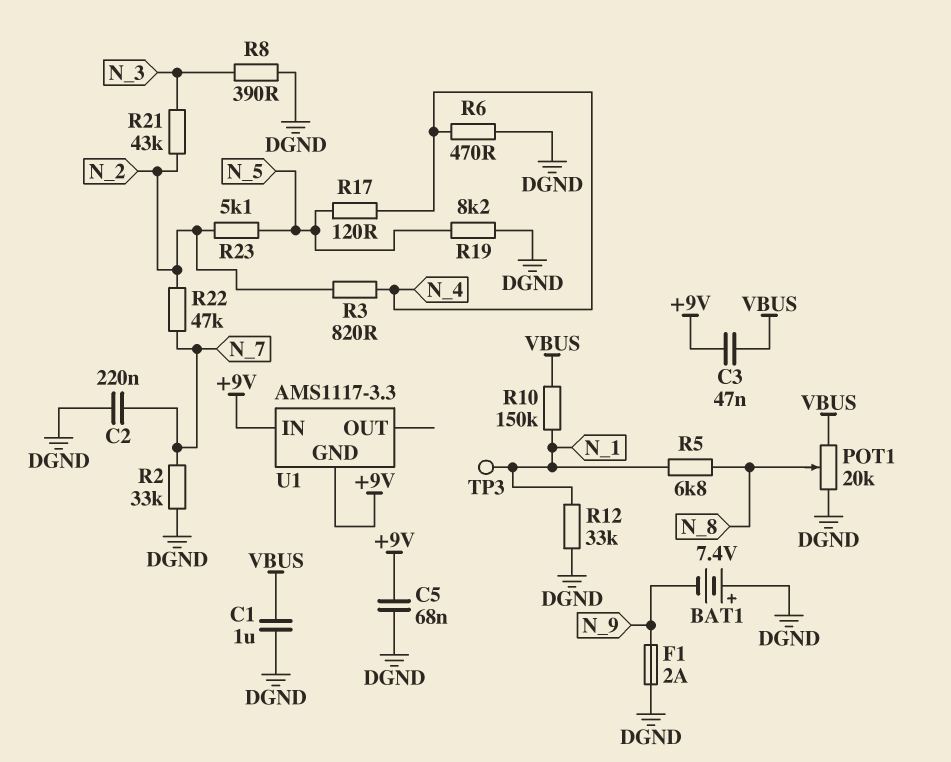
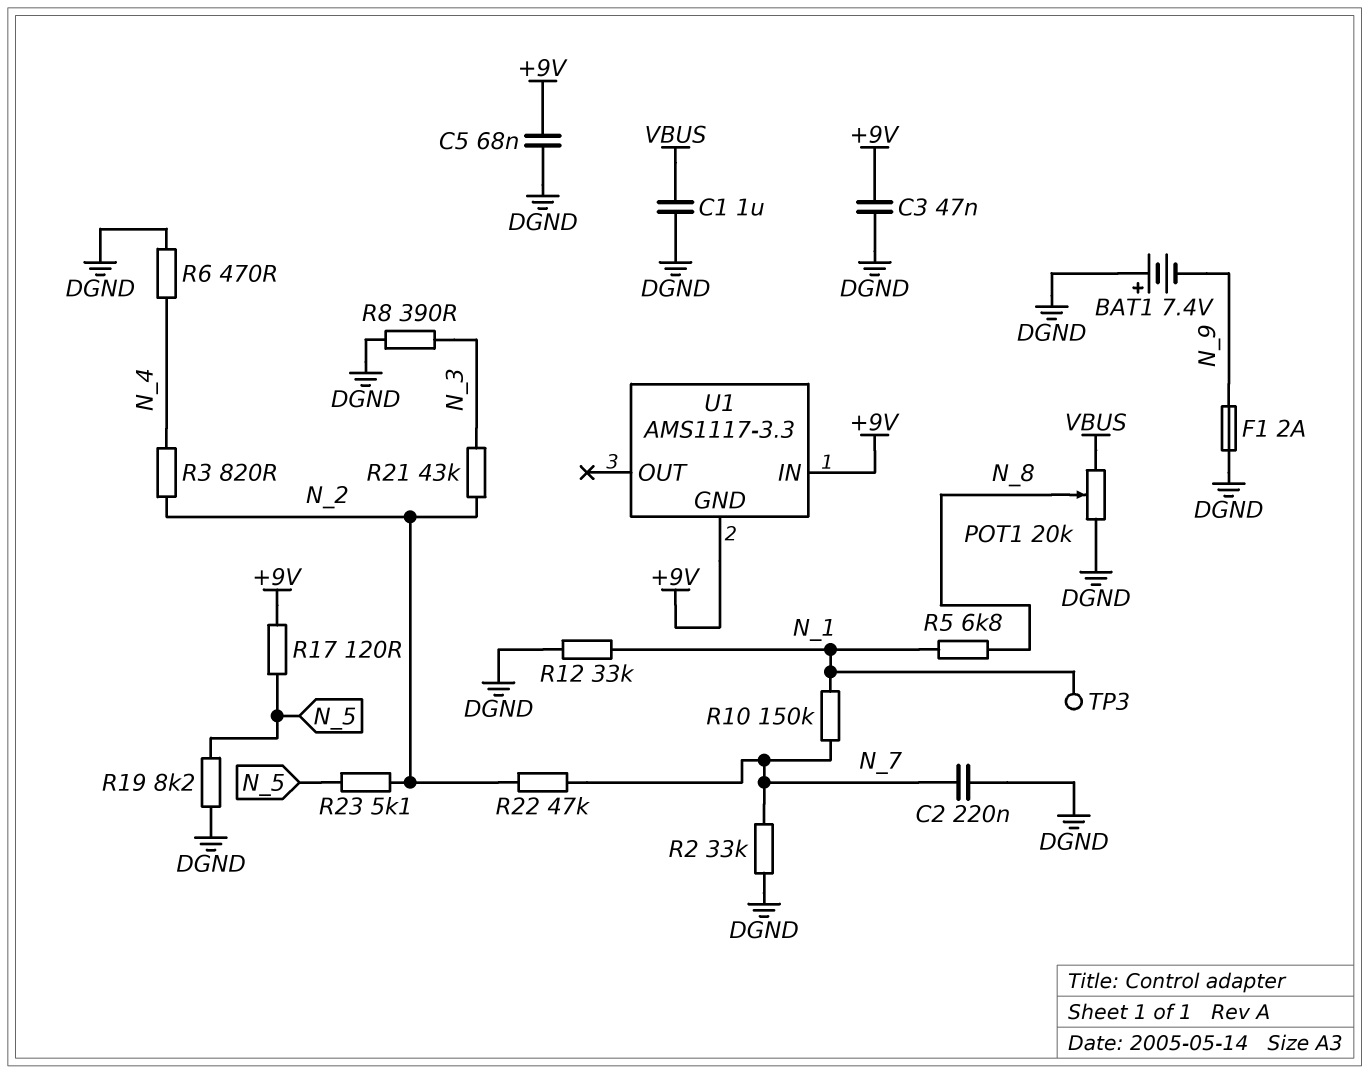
C3: 47nF (+9V, VBUS) -> 47nF (+9V, DGND)
R10: 150k (N_1, VBUS) -> 150k (N_1, N_7)
R17: 120 (N_4, N_5) -> 120 (+9V, N_5)

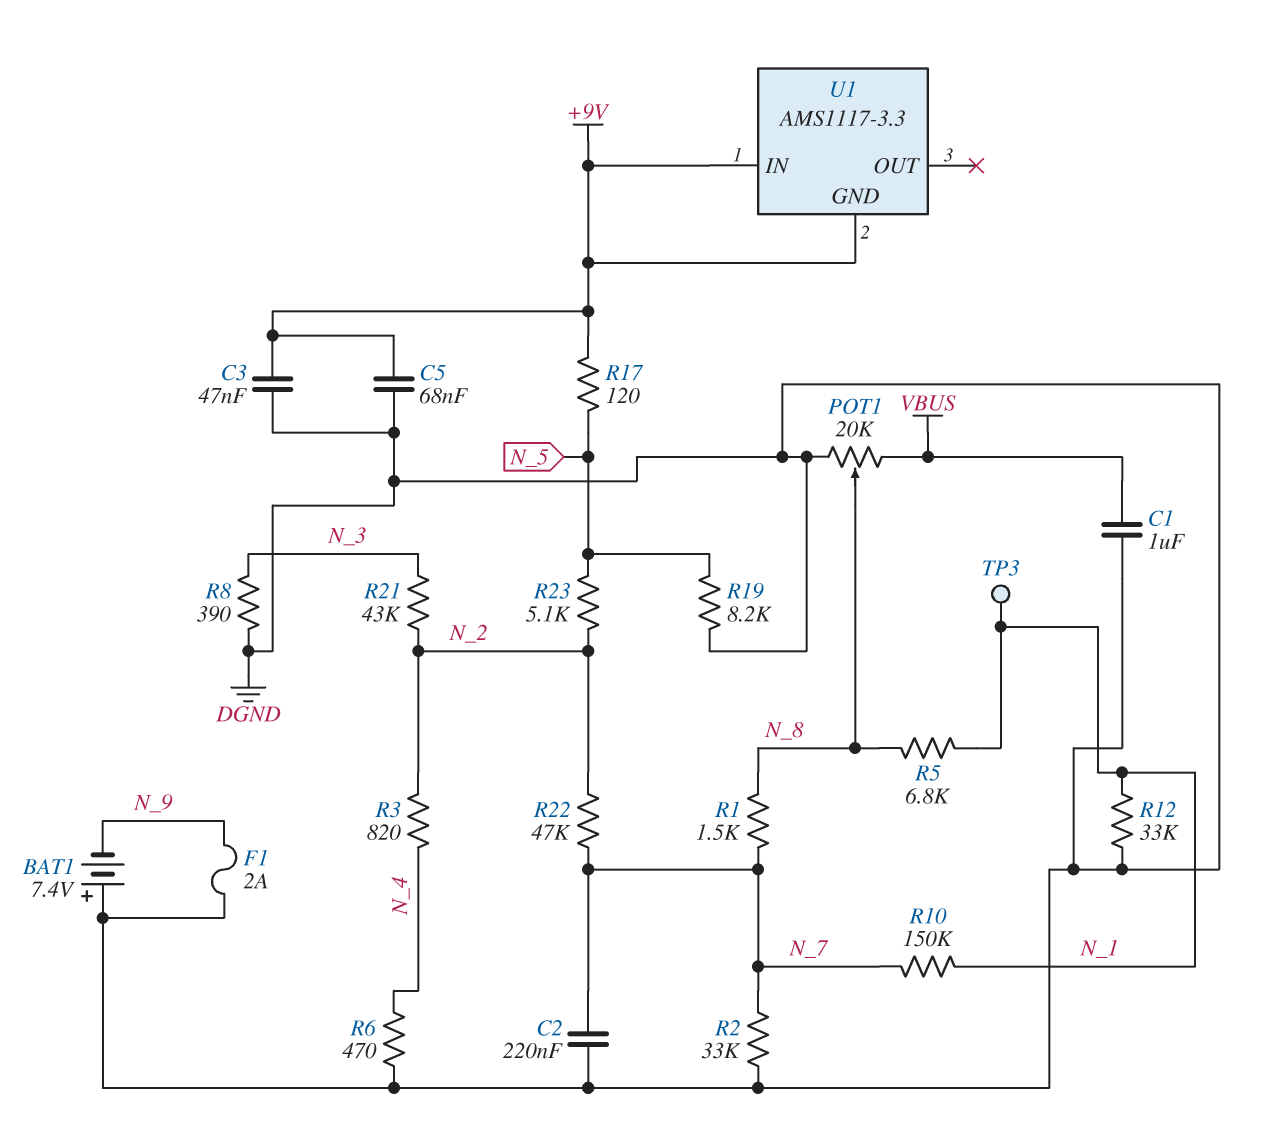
R1: none -> 1.5k (N_7, N_8)

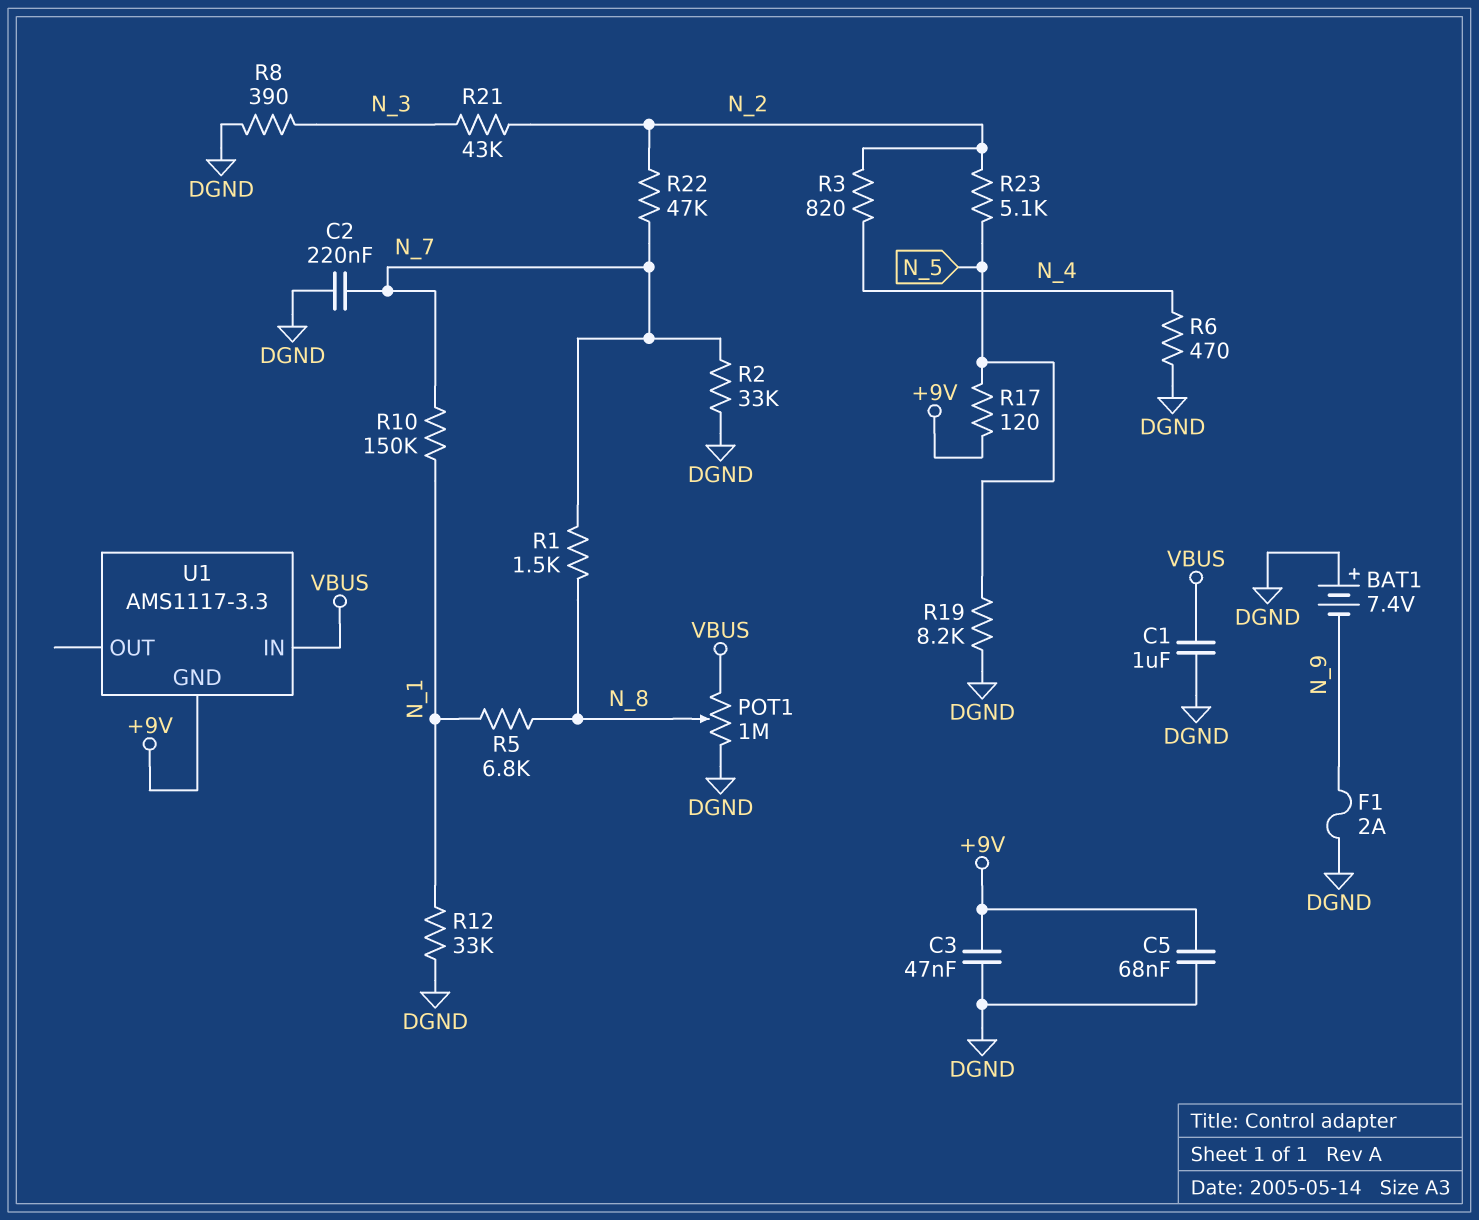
POT1: 20k (DGND, VBUS, wiper N_8) -> 1M (DGND, VBUS, wiper N_8)
TP3: test point (N_1) -> none
U1 pin IN: +9V -> VBUS

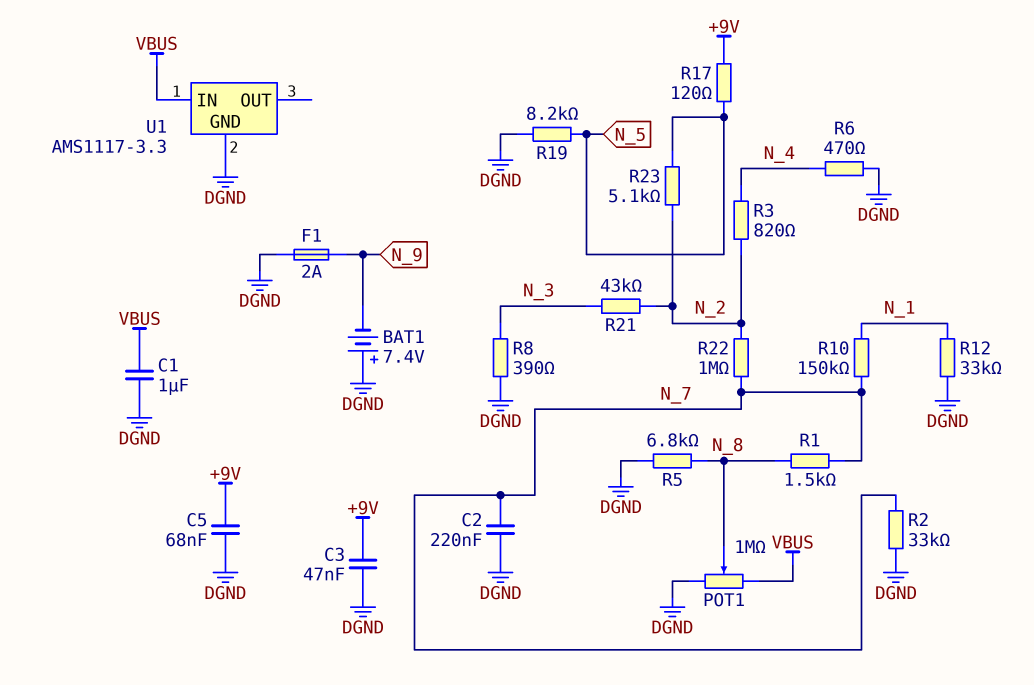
R5: 6.8k (N_1, N_8) -> 6.8k (DGND, N_8)
R22: 47k (N_2, N_7) -> 1M (N_2, N_7)
U1 pin GND: +9V -> DGND

